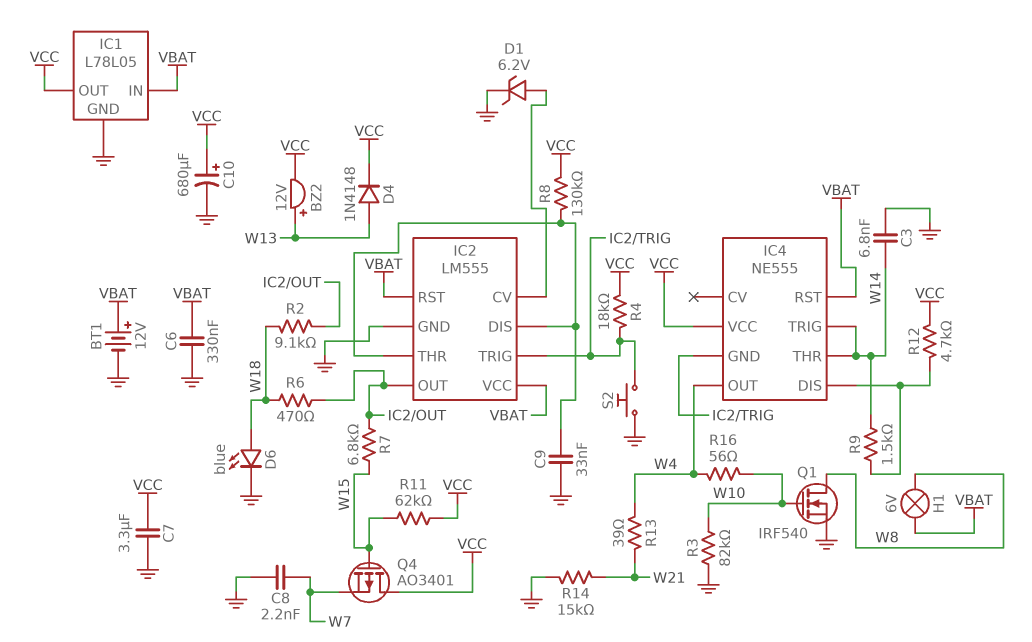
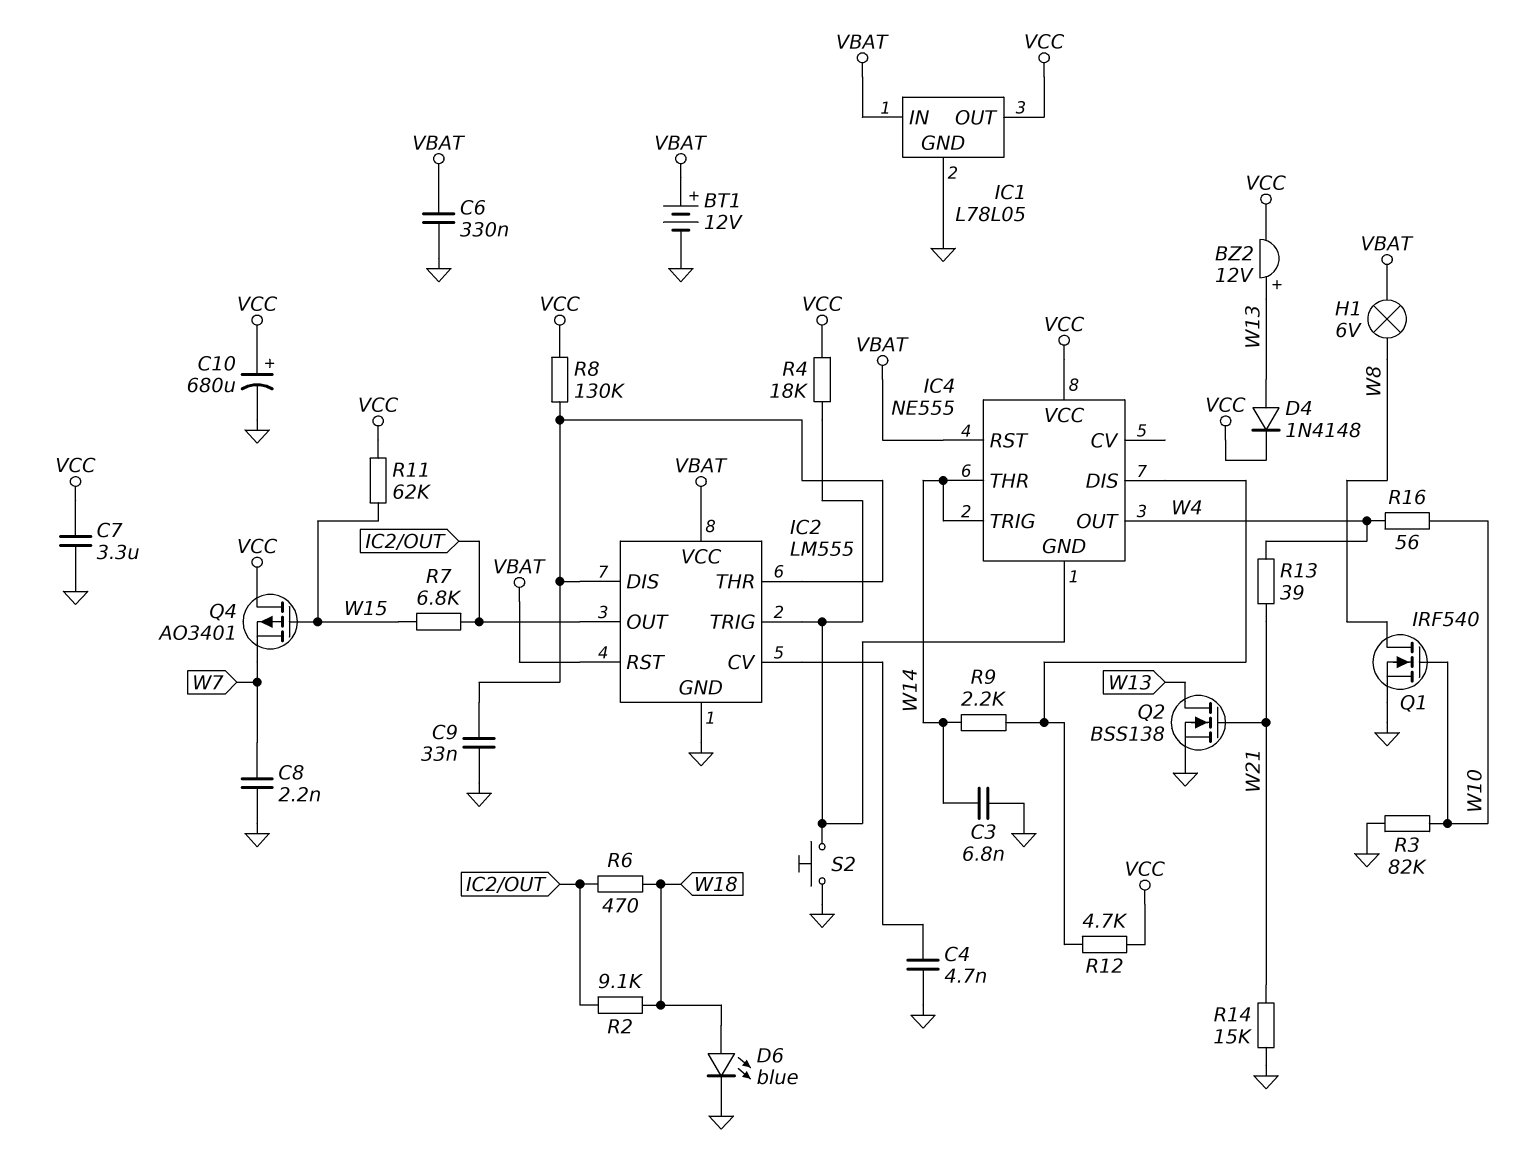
C4: none -> 4.7nF (GND, IC2/CV)
D1: zener 6.2V (A IC2/CV, K GND) -> none
Q2: none -> NMOS BSS138 (G W21, D W13, S GND)
R9: 1.5k (IC4/DIS, W14) -> 2.2k (IC4/DIS, W14)

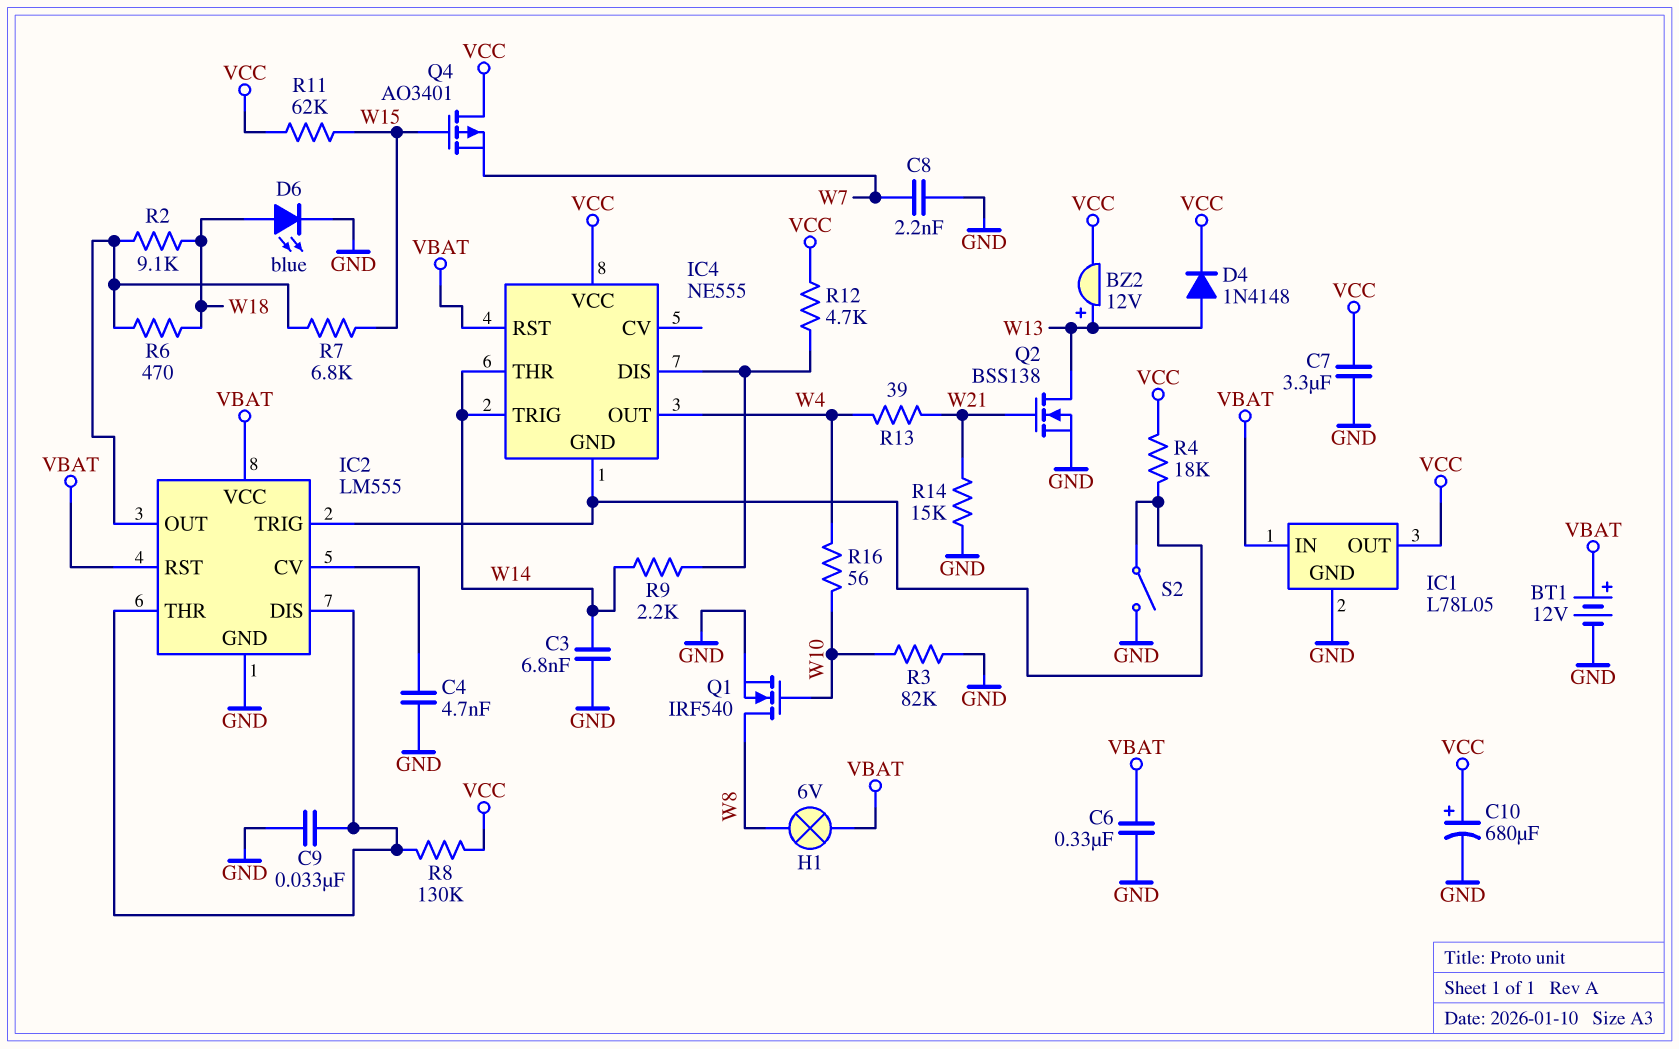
S2: button (GND, IC2/TRIG) -> switch (GND, IC2/TRIG)

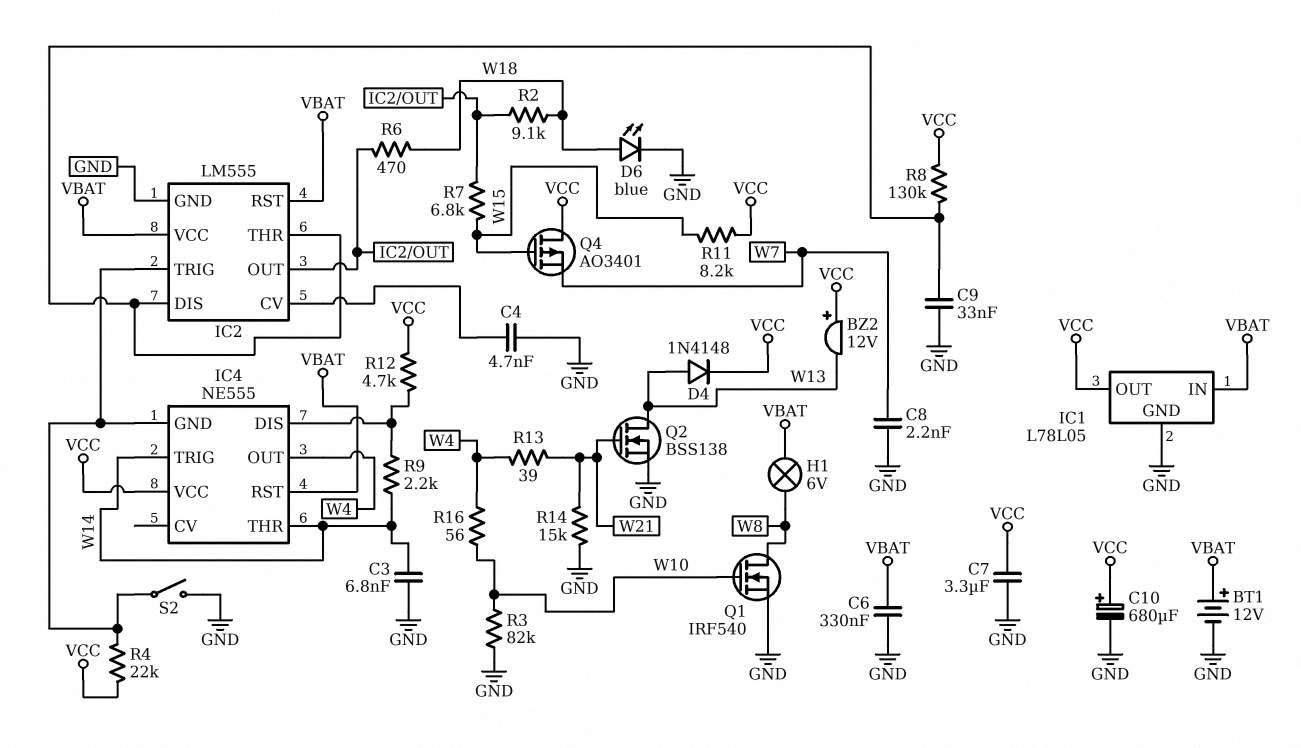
BZ2: buzzer 12V (plus W13, minus VCC) -> buzzer 12V (plus VCC, minus W13)
R4: 18k (IC2/TRIG, VCC) -> 22k (IC2/TRIG, VCC)
R11: 62k (VCC, W15) -> 8.2k (VCC, W15)

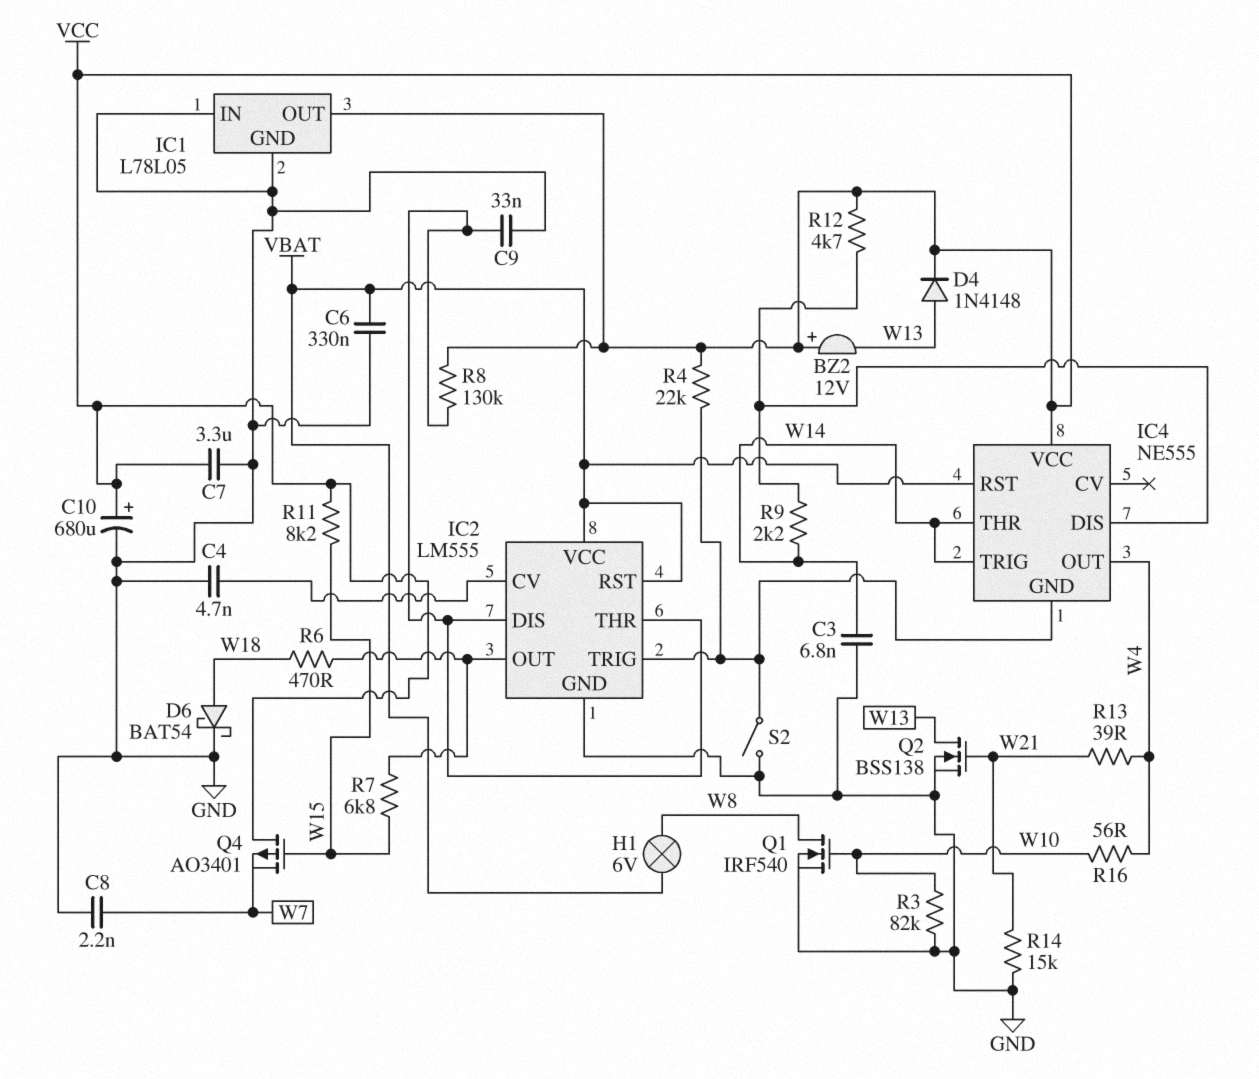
BT1: 12V (plus VBAT, minus GND) -> none
D6: LED blue (A W18, K GND) -> schottky BAT54 (A W18, K GND)
IC1 pin IN: VBAT -> GND
R2: 9.1k (IC2/OUT, W18) -> none

